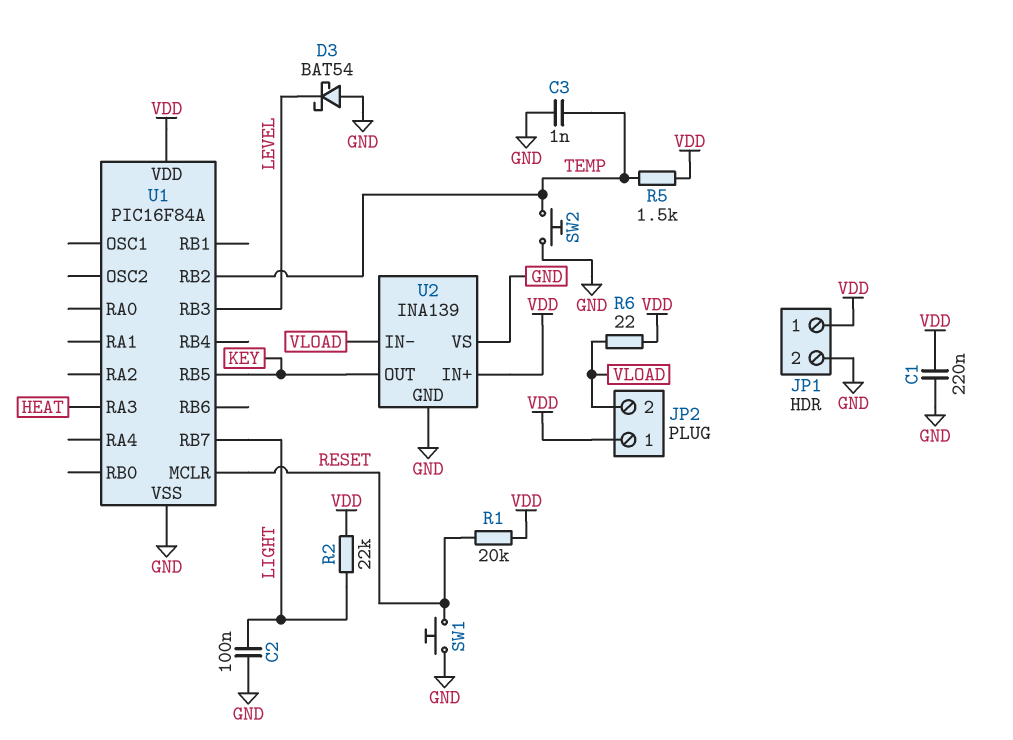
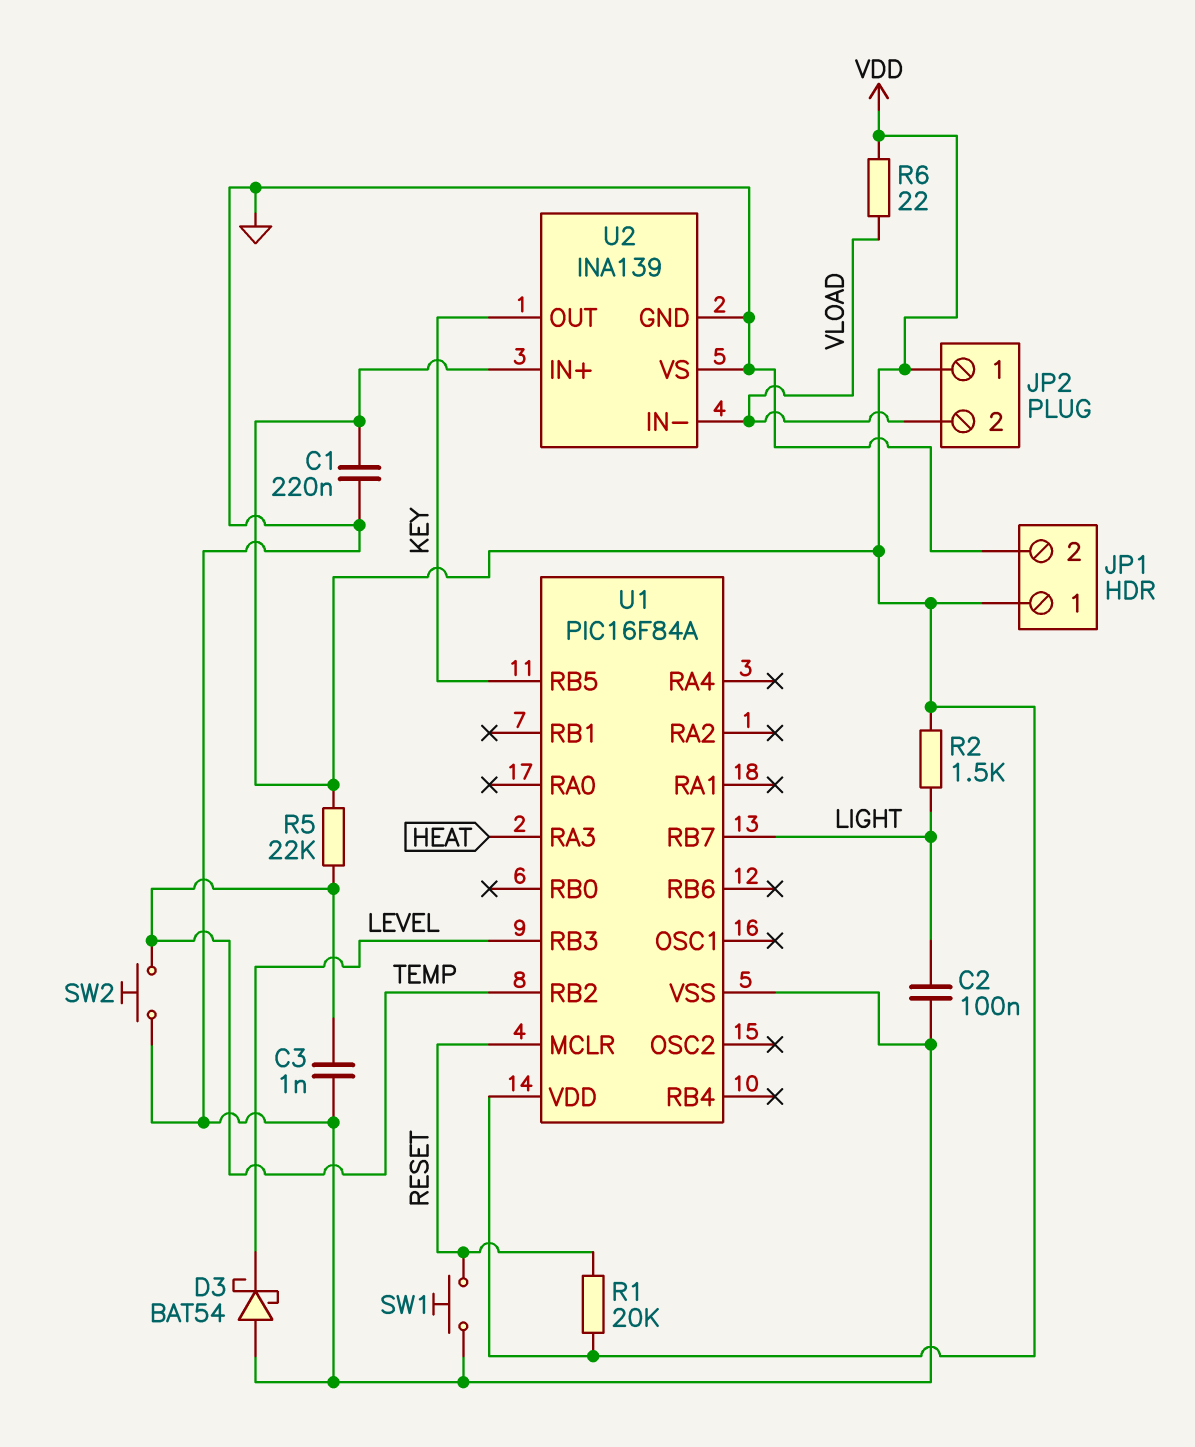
R2: 22k (LIGHT, VDD) -> 1.5k (LIGHT, VDD)
R5: 1.5k (TEMP, VDD) -> 22k (TEMP, VDD)

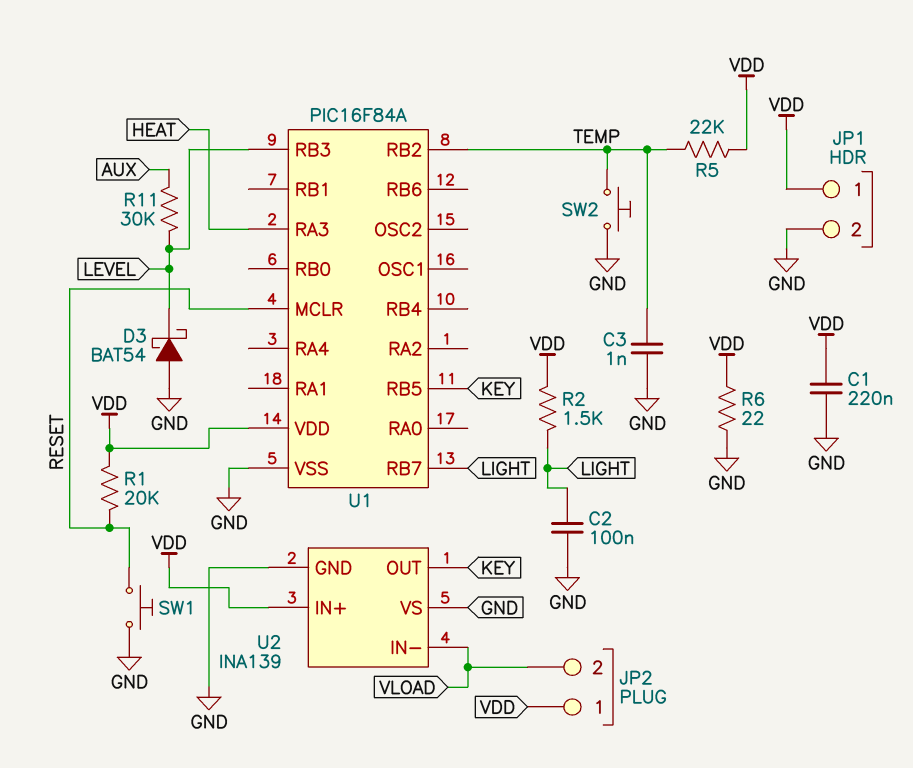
R6: 22 (VDD, VLOAD) -> 22 (GND, VDD)
R11: none -> 30k (AUX, LEVEL)

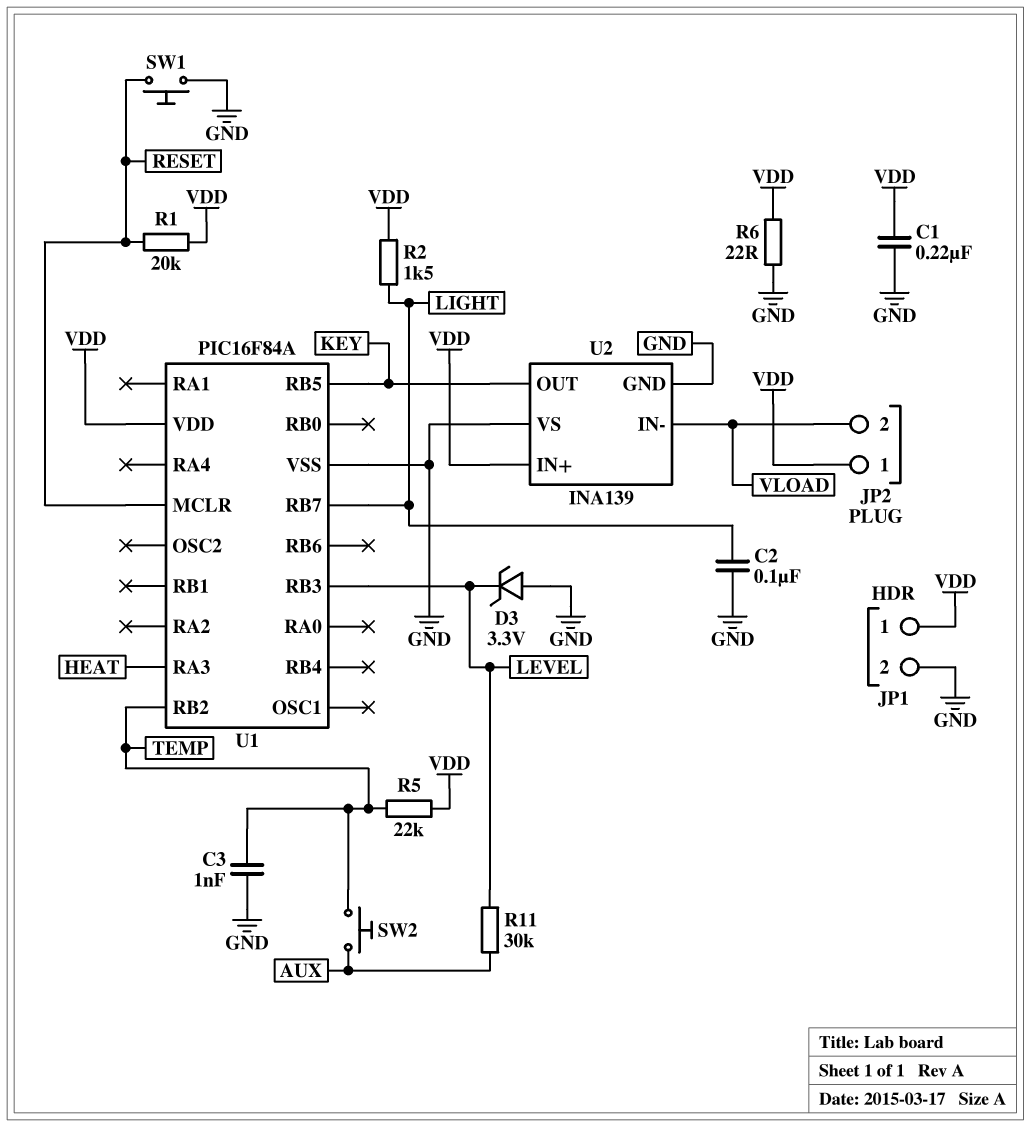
D3: schottky BAT54 (A GND, K LEVEL) -> zener 3.3V (A GND, K LEVEL)
SW2: button (GND, TEMP) -> button (AUX, TEMP)

